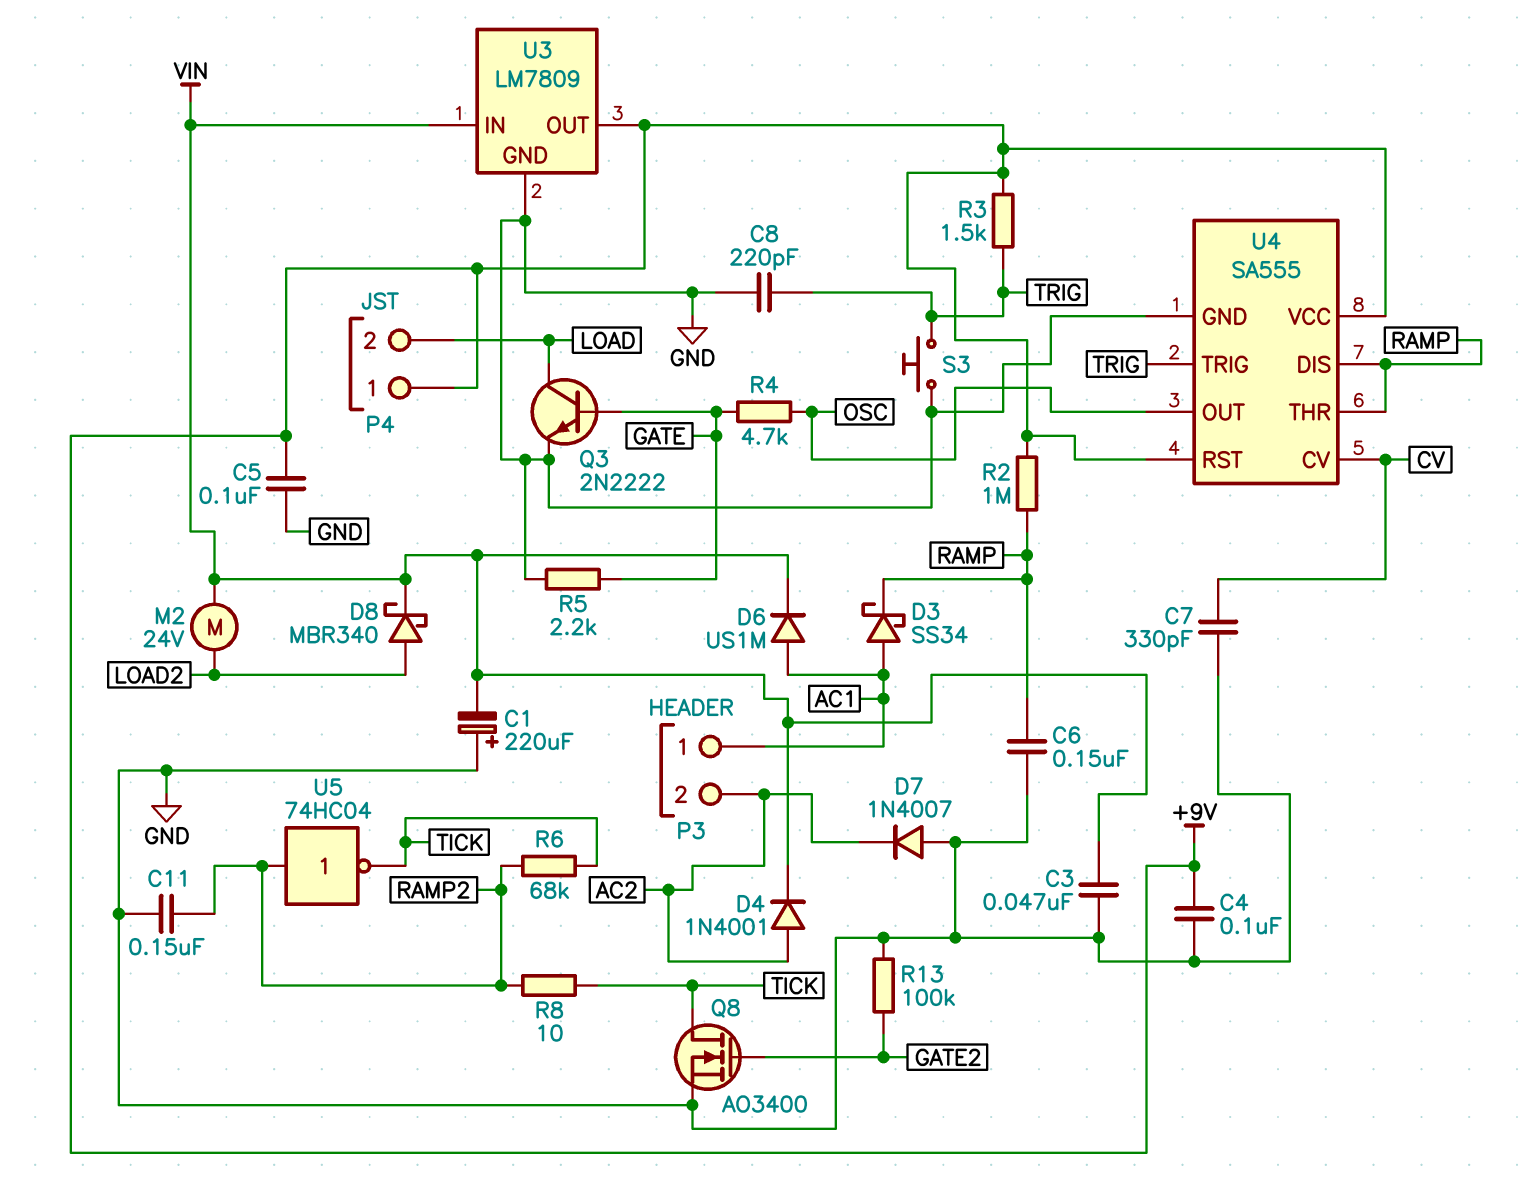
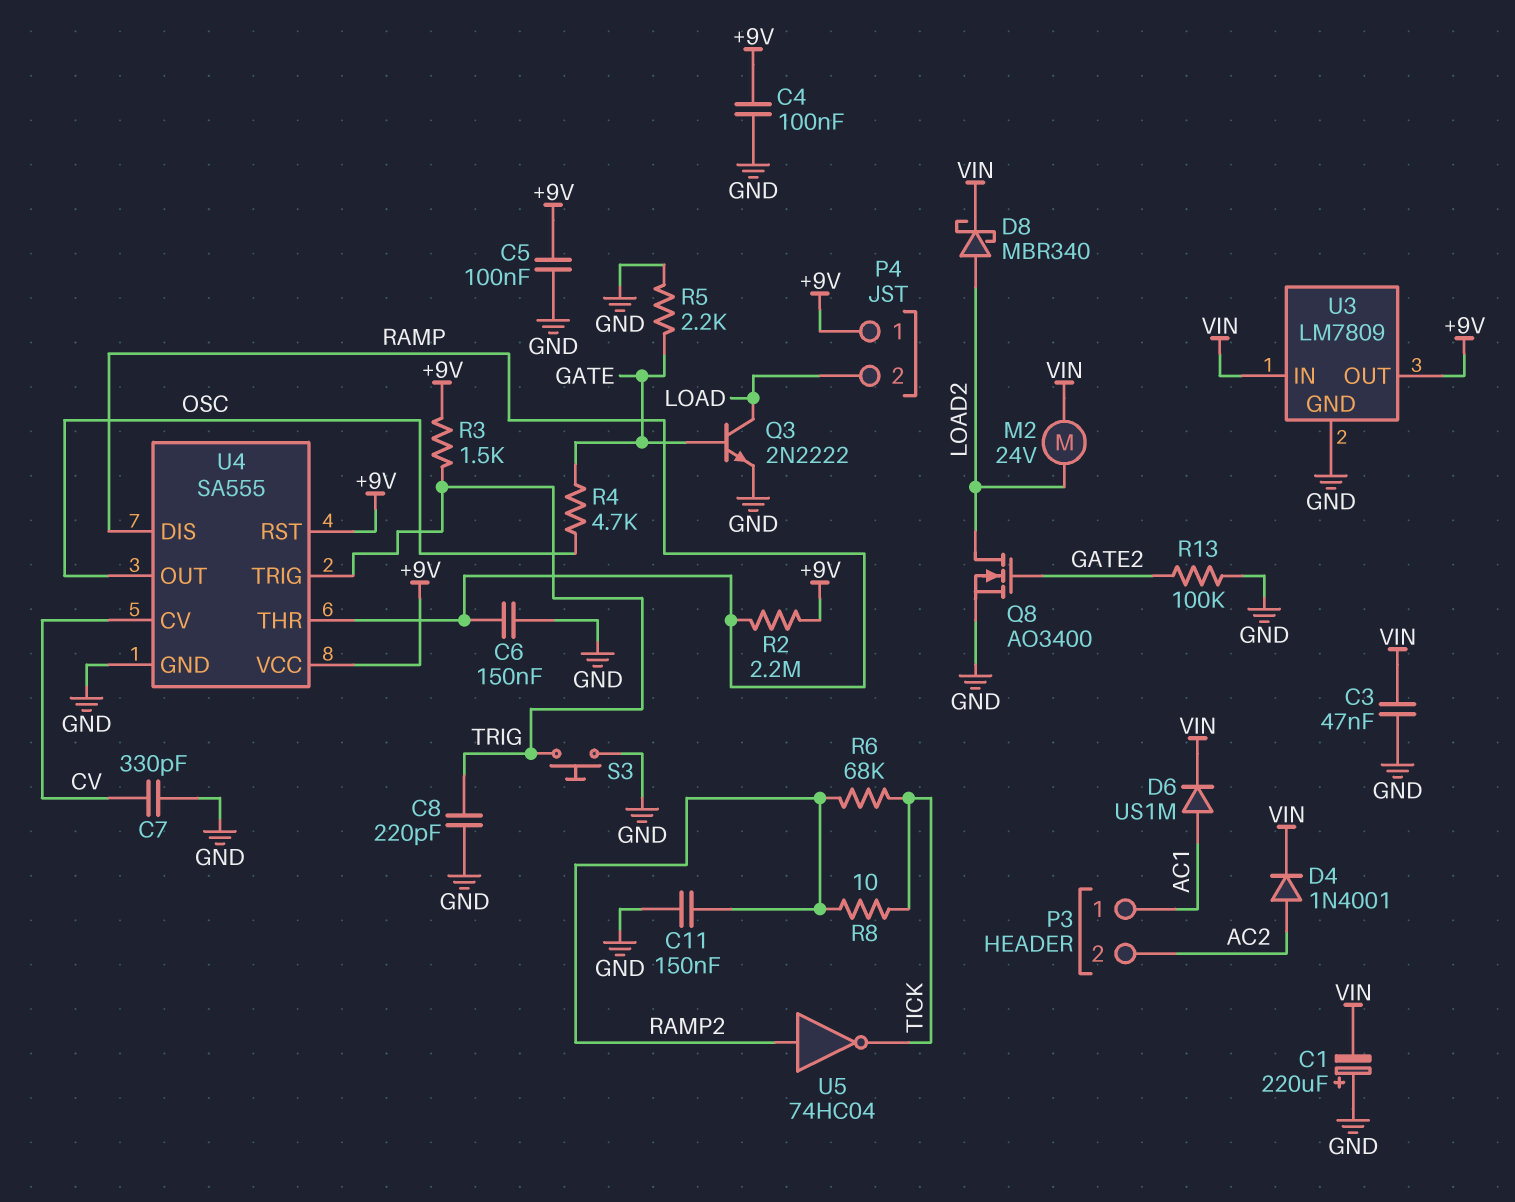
D3: schottky SS34 (A AC1, K RAMP) -> none
D7: diode 1N4007 (A GND, K AC2) -> none
Q8: NMOS AO3400 (G GATE2, D TICK, S GND) -> NMOS AO3400 (G GATE2, D LOAD2, S GND)
R2: 1M (+9V, RAMP) -> 2.2M (+9V, RAMP)

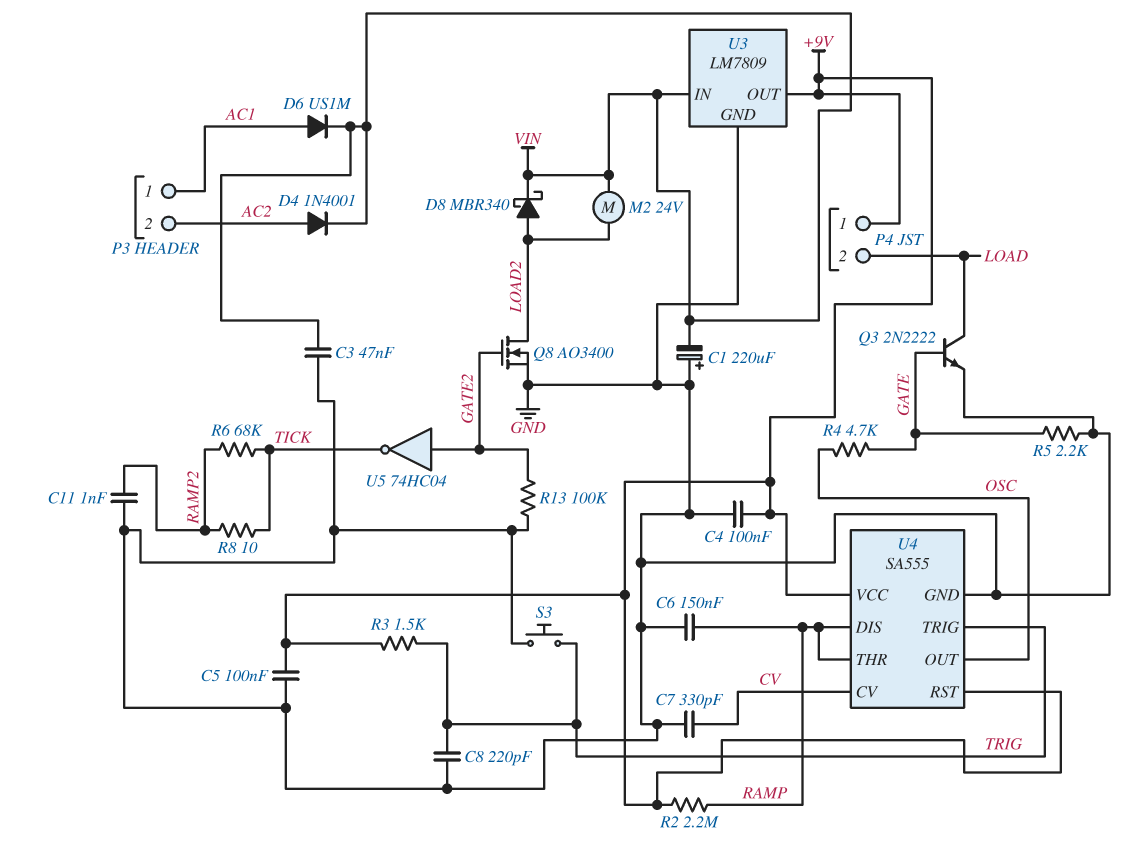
C11: 150nF (GND, RAMP2) -> 1nF (GND, RAMP2)
U5: NOT 74HC04 (in RAMP2, out TICK) -> NOT 74HC04 (in GATE2, out TICK)

